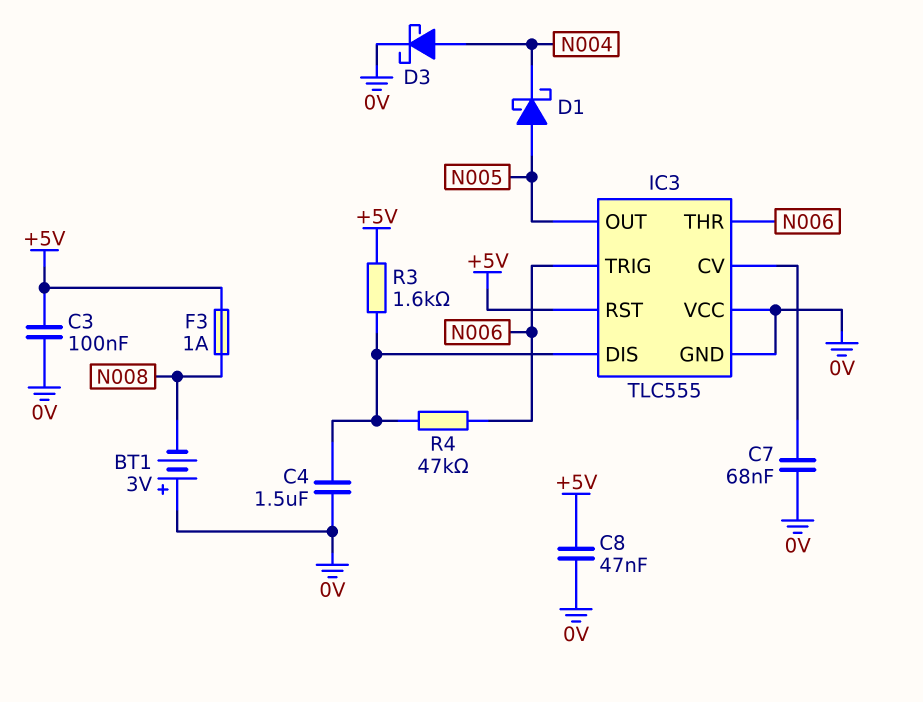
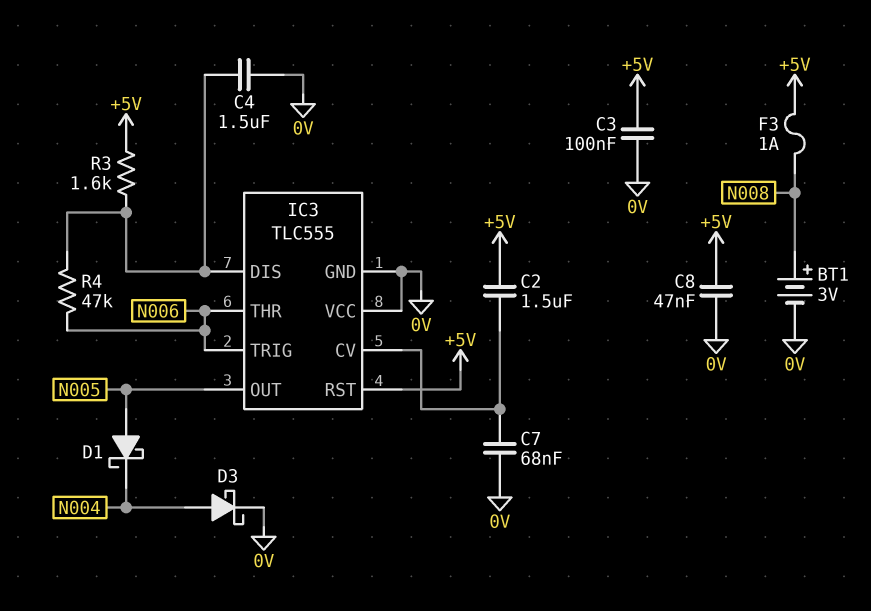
BT1: 3V (plus 0V, minus N008) -> 3V (plus N008, minus 0V)
C2: none -> 1.5uF (+5V, IC3/CV)

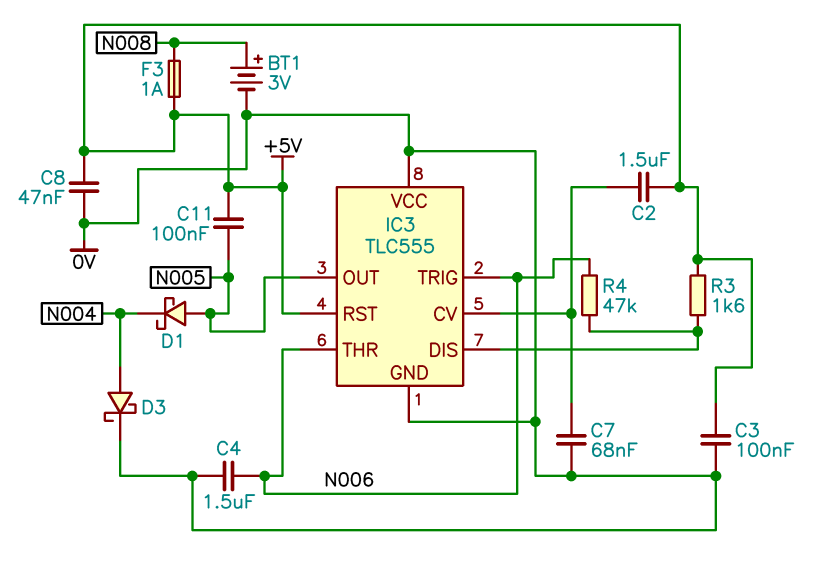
C4: 1.5uF (0V, IC3/DIS) -> 1.5uF (0V, N006)
C11: none -> 100nF (+5V, N005)

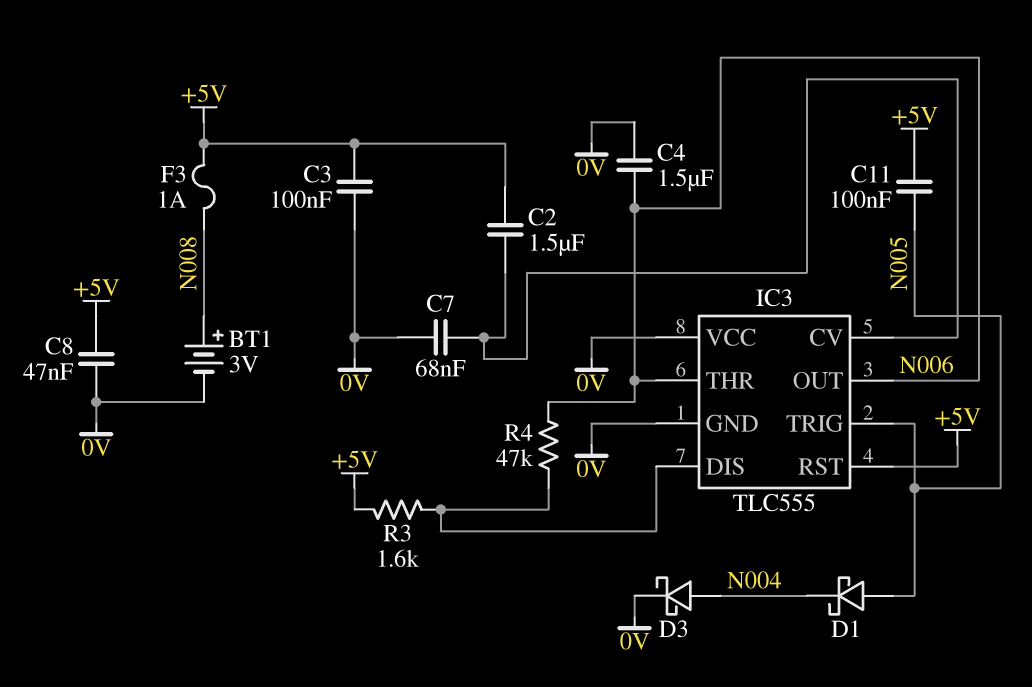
IC3 pin OUT: N005 -> N006
IC3 pin TRIG: N006 -> N005

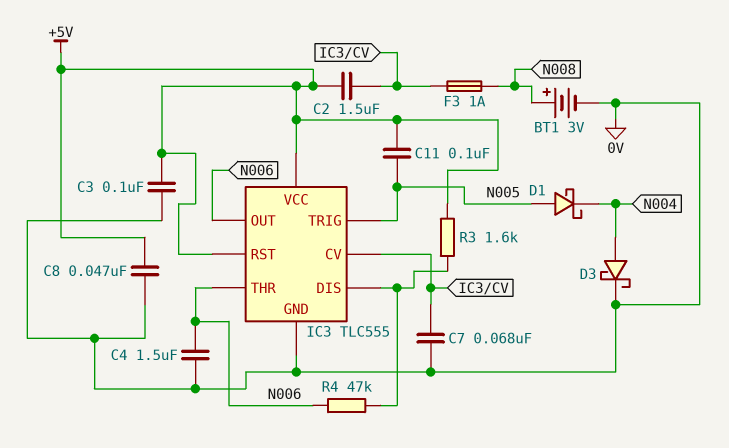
F3: 1A (+5V, N008) -> 1A (IC3/CV, N008)
IC3 pin VCC: 0V -> +5V

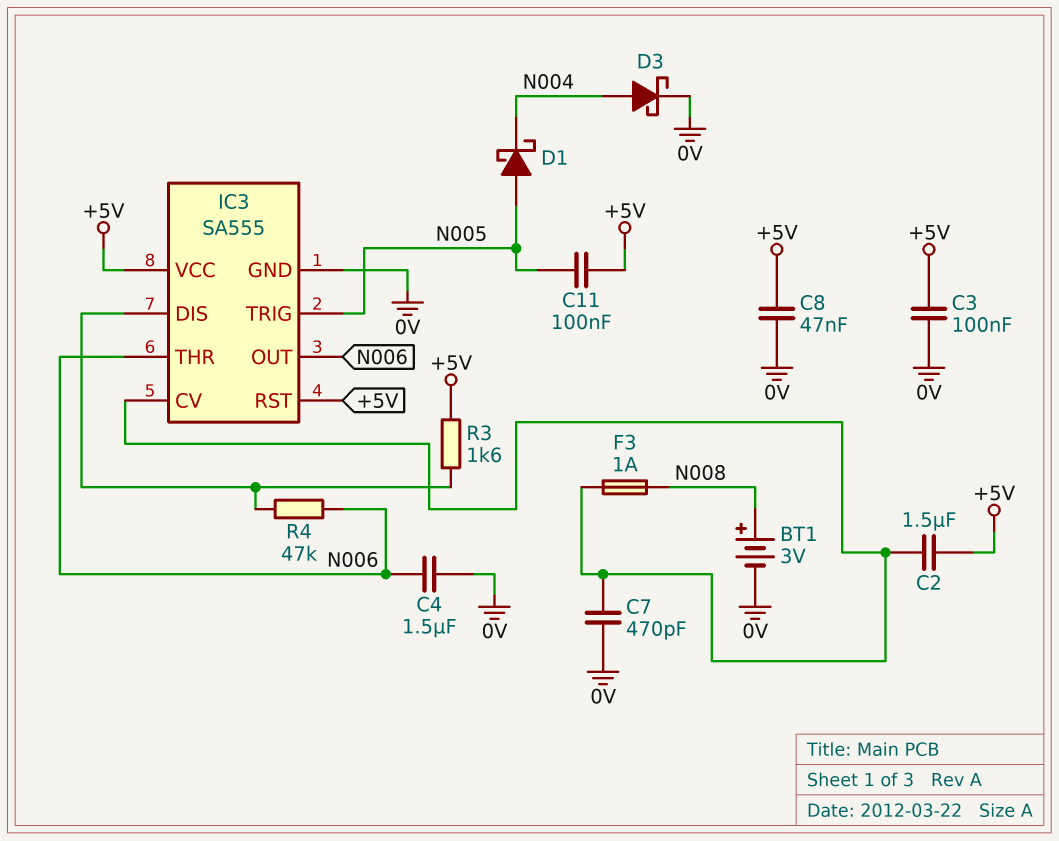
C7: 68nF (0V, IC3/CV) -> 470pF (0V, IC3/CV)
IC3: TLC555 -> SA555

